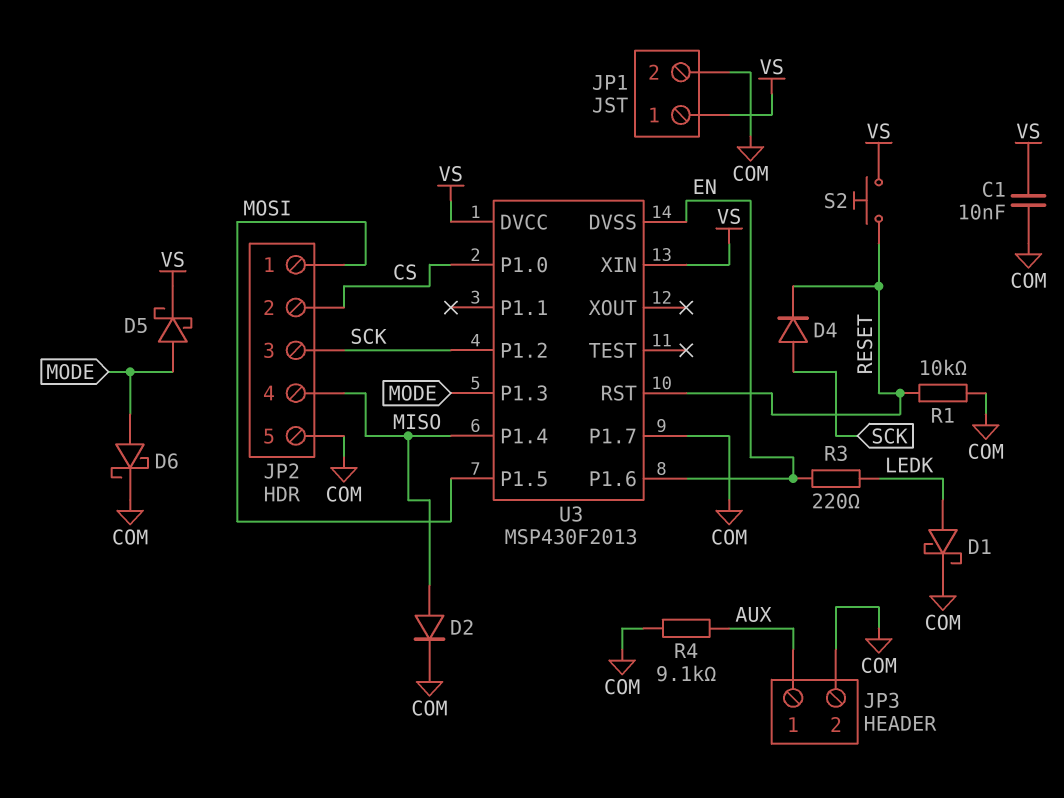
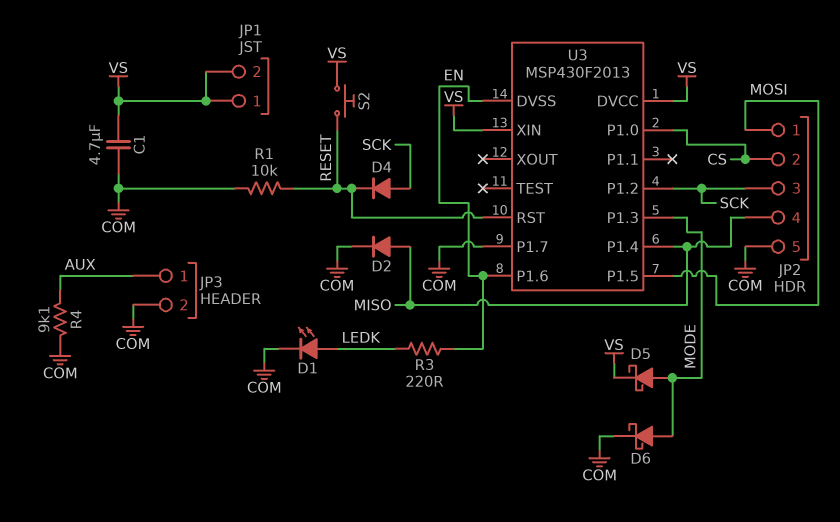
C1: 10nF (COM, VS) -> 4.7uF (COM, VS)
D1: schottky (A LEDK, K COM) -> LED (A LEDK, K COM)
JP1 pin 2: COM -> VS

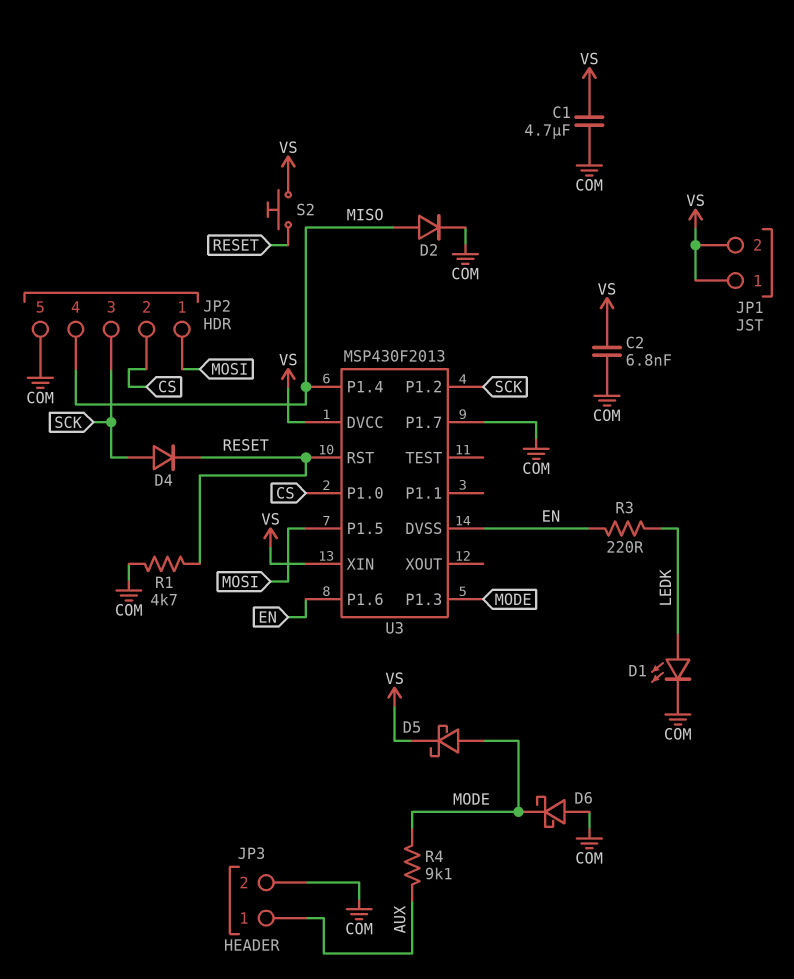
C2: none -> 6.8nF (COM, VS)
D6: schottky (A MODE, K COM) -> schottky (A COM, K MODE)
R1: 10k (COM, RESET) -> 4.7k (COM, RESET)
R4: 9.1k (AUX, COM) -> 9.1k (AUX, MODE)

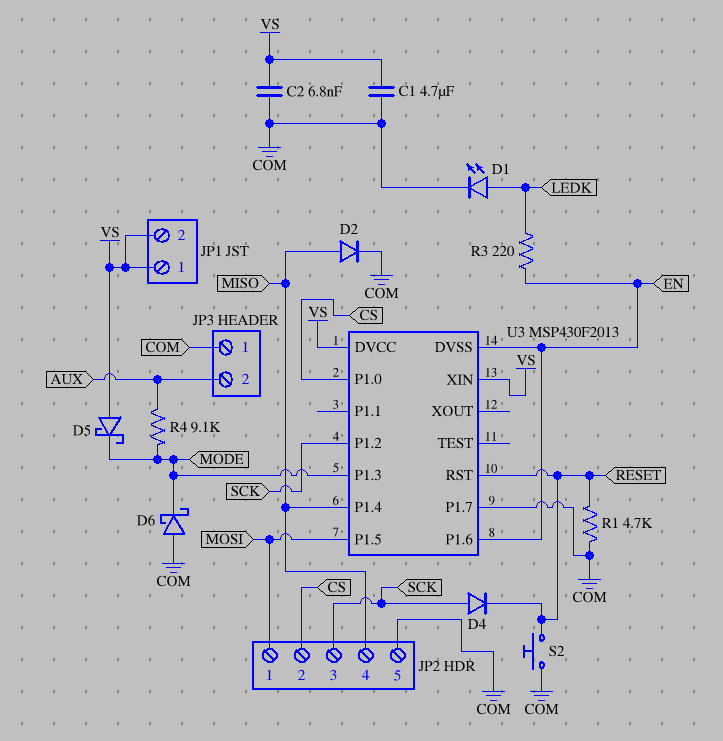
D5: schottky (A MODE, K VS) -> schottky (A VS, K MODE)
JP3 pin 1: AUX -> COM
JP3 pin 2: COM -> AUX
S2: button (RESET, VS) -> button (COM, RESET)

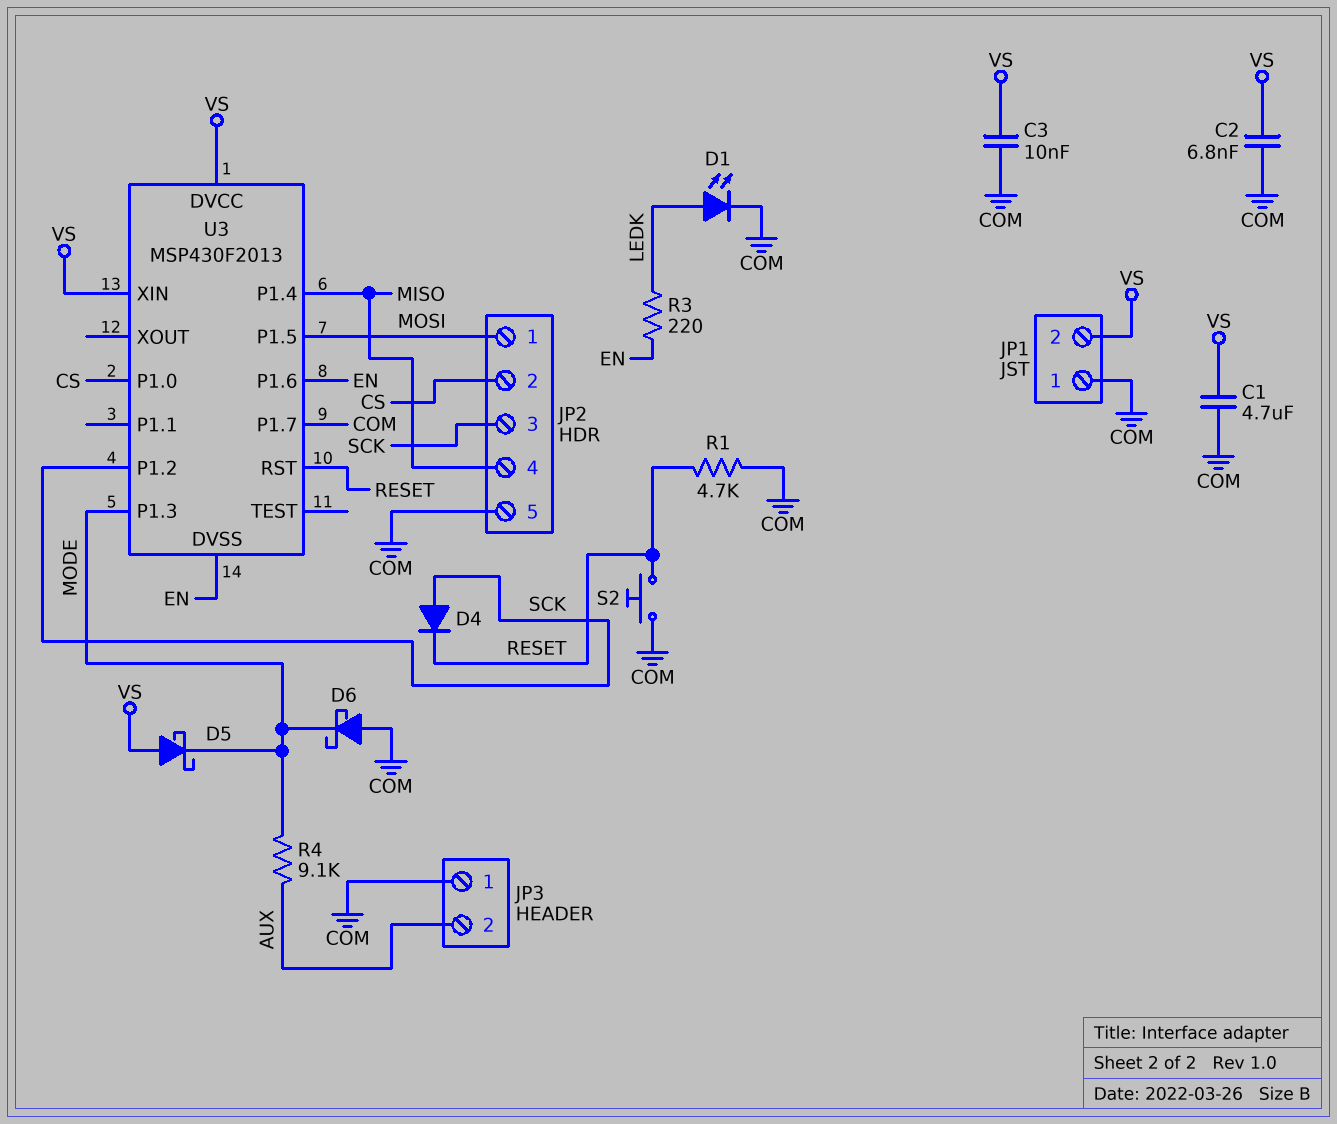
C3: none -> 10nF (COM, VS)
D2: diode (A MISO, K COM) -> none
JP1 pin 1: VS -> COM

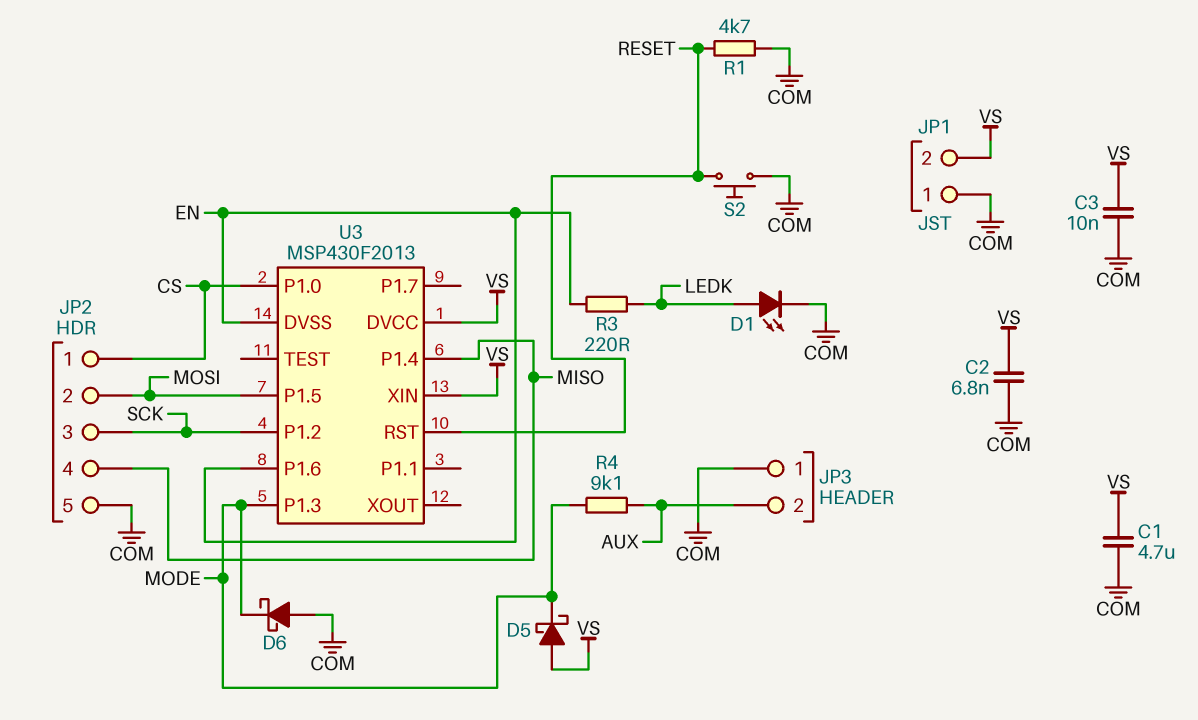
D4: diode (A SCK, K RESET) -> none
JP2 pin 1: MOSI -> CS
JP2 pin 2: CS -> MOSI
U3 pin P1.7: COM -> none

